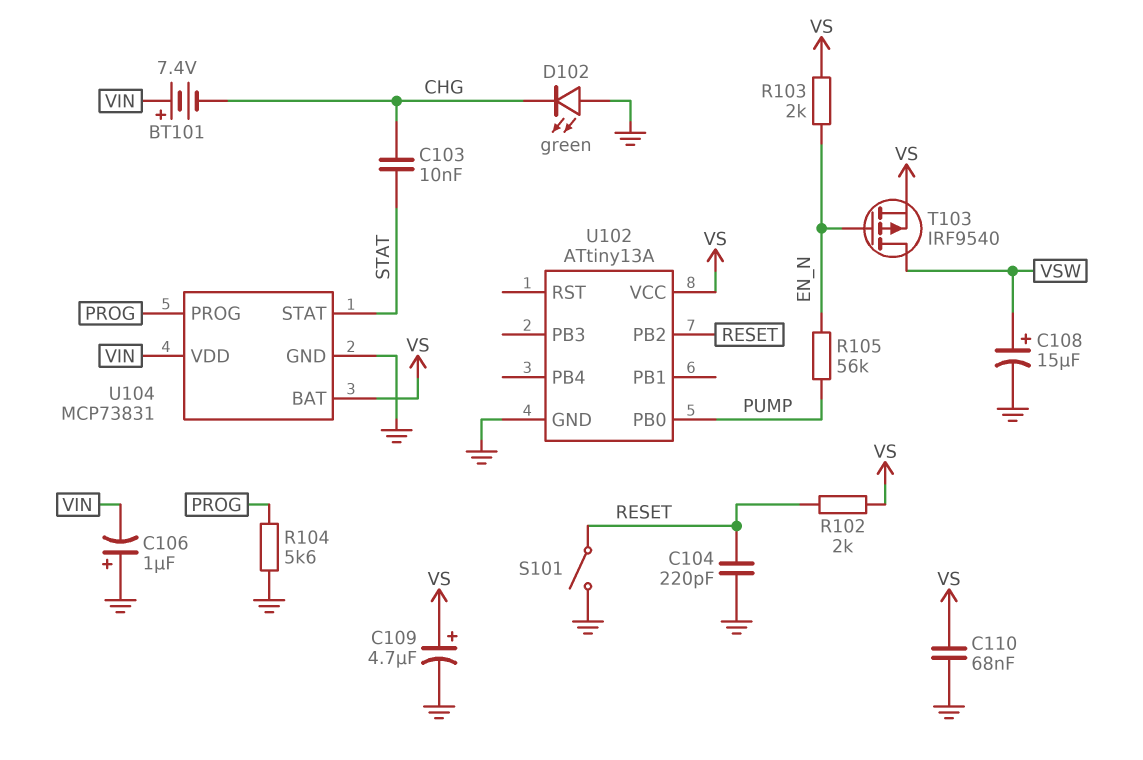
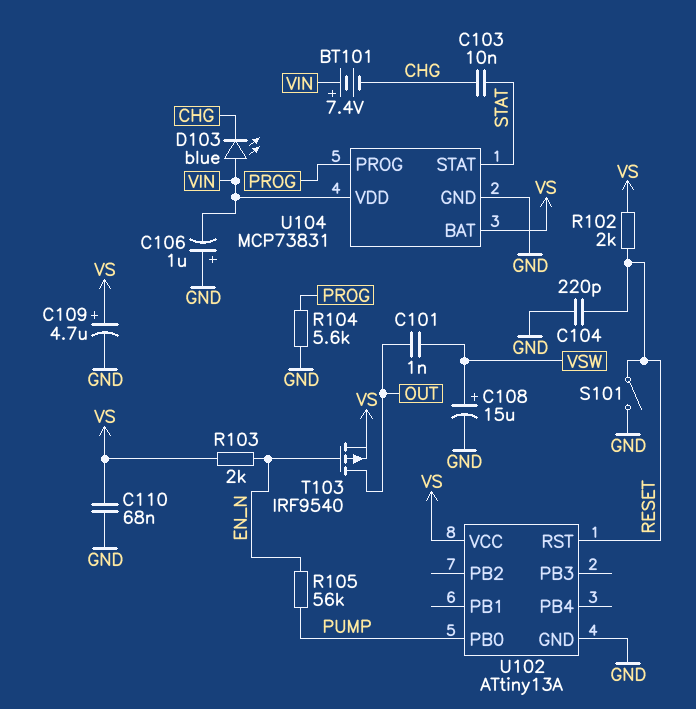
C101: none -> 1nF (OUT, VSW)
D102: LED green (A GND, K CHG) -> none
D103: none -> LED blue (A VIN, K CHG)
T103: PMOS IRF9540 (G EN_N, D VSW, S VS) -> PMOS IRF9540 (G EN_N, D OUT, S VS)
U102 pin PB2: RESET -> none
U102 pin RST: none -> RESET

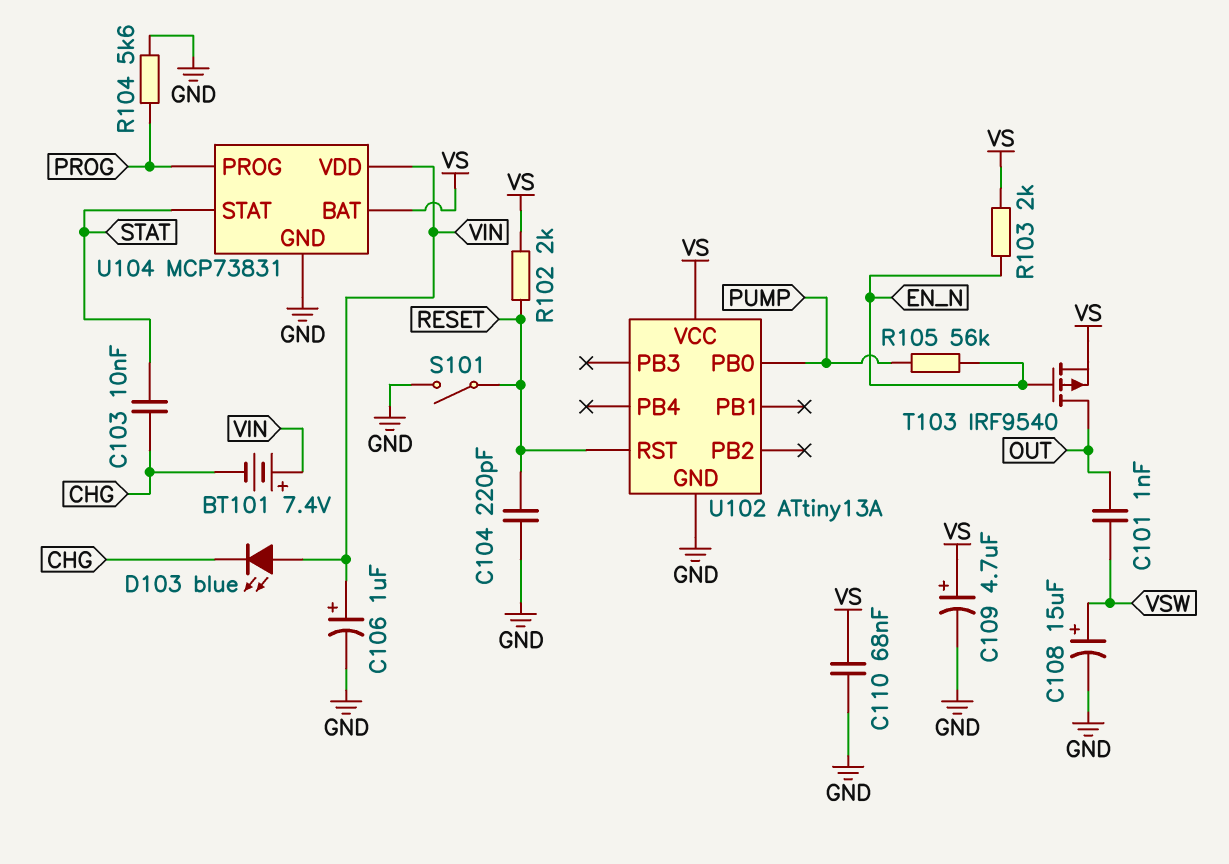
C106: 1uF (plus GND, minus VIN) -> 1uF (plus VIN, minus GND)

